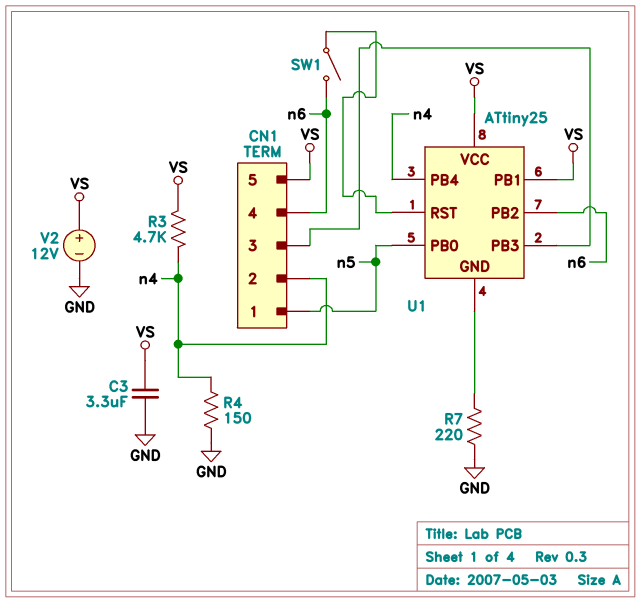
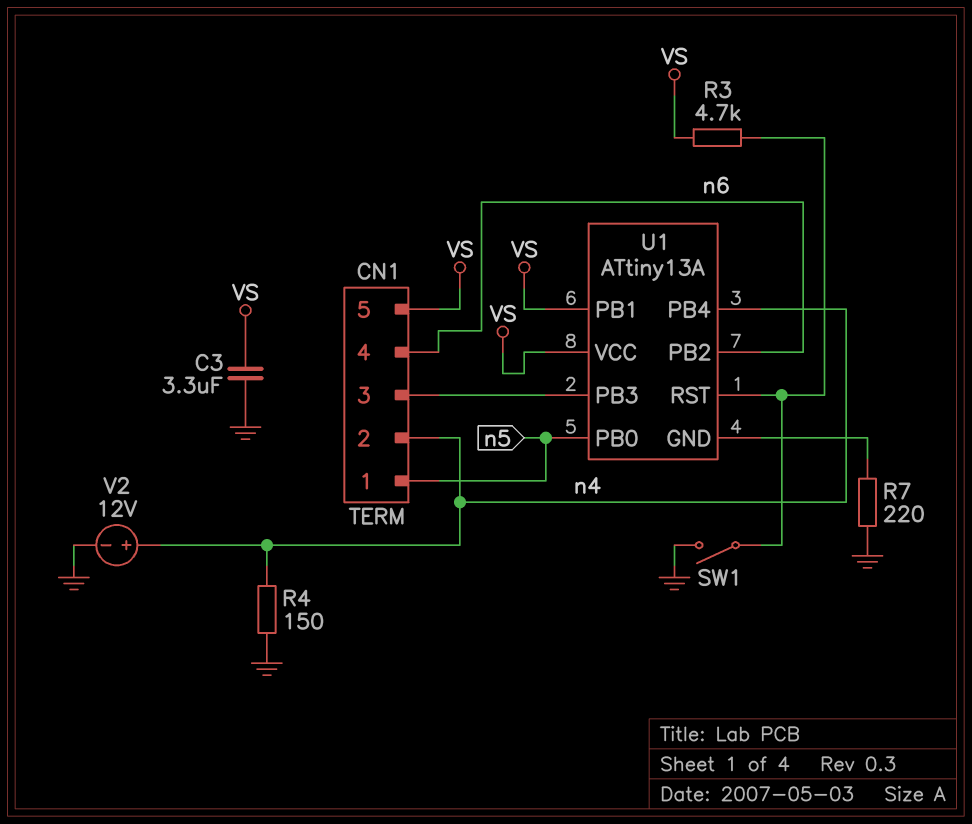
R3: 4.7k (VS, n4) -> 4.7k (U1/RST, VS)
SW1: switch (U1/RST, n6) -> switch (GND, U1/RST)
U1: ATtiny25 -> ATtiny13A
V2: 12V (plus VS, minus GND) -> 12V (plus n4, minus GND)

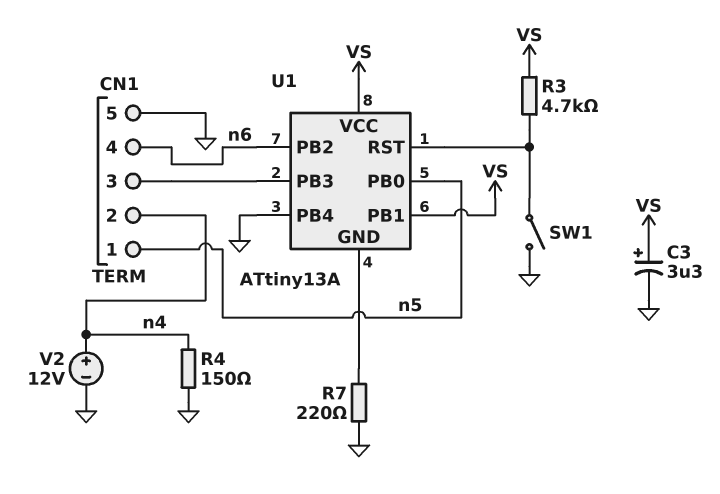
C3: 3.3uF (GND, VS) -> 3.3uF (plus VS, minus GND)
CN1 pin 5: VS -> GND
U1 pin PB4: n4 -> GND

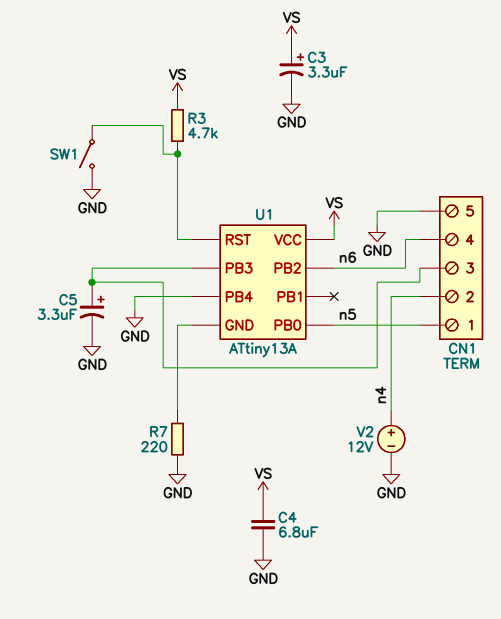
C4: none -> 6.8uF (GND, VS)
C5: none -> 3.3uF (plus CN1/3, minus GND)
R4: 150 (GND, n4) -> none
U1 pin PB1: VS -> none

